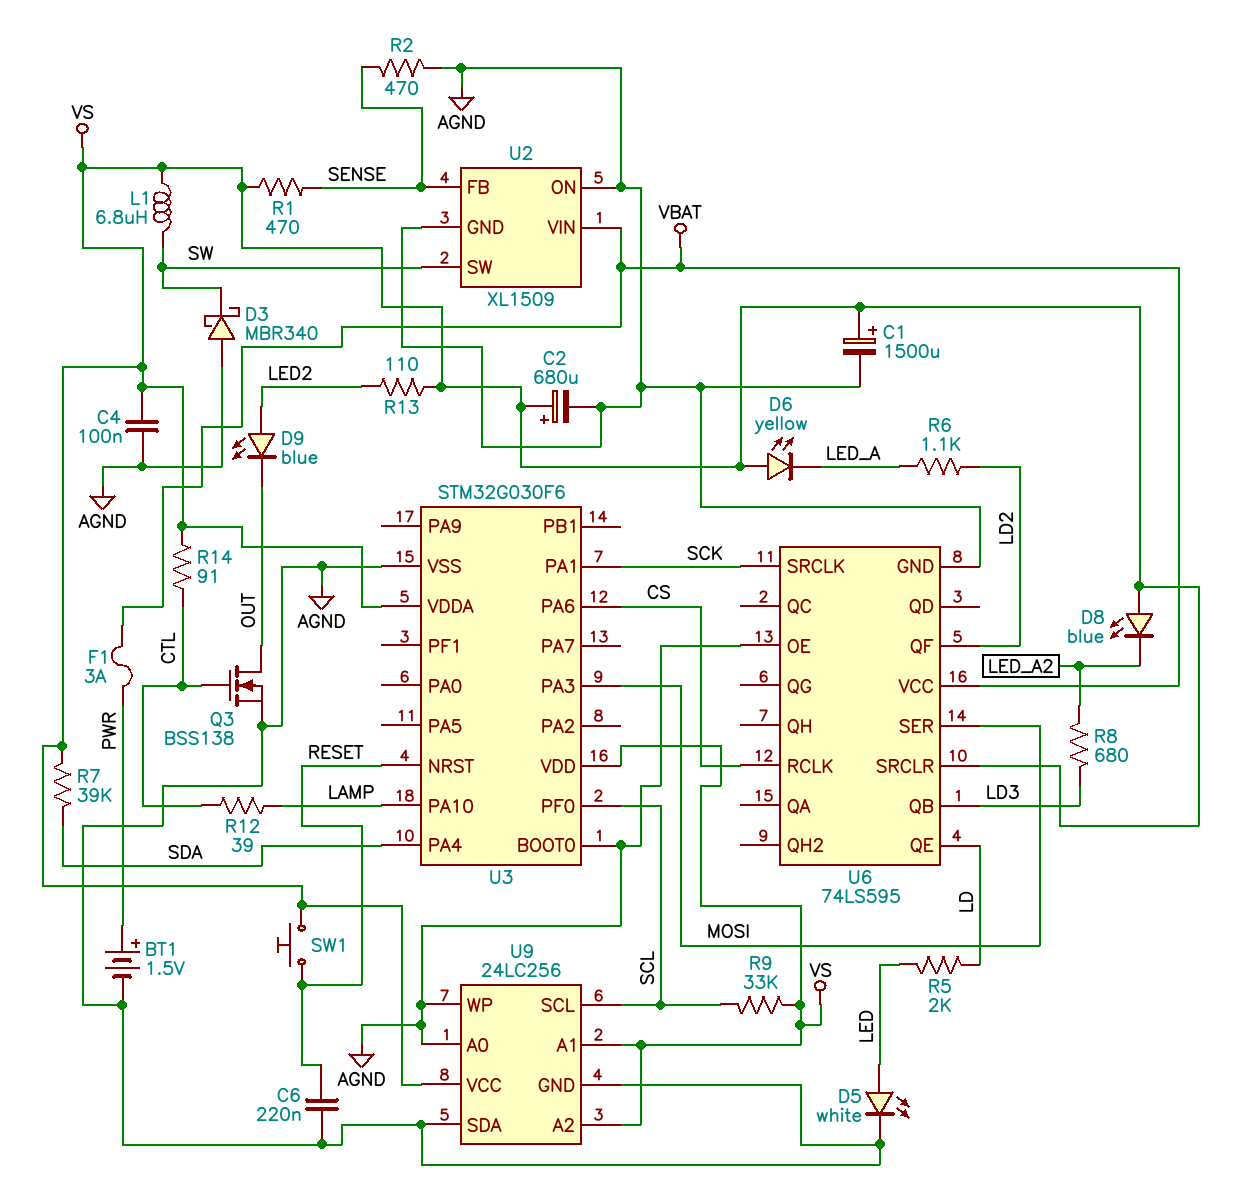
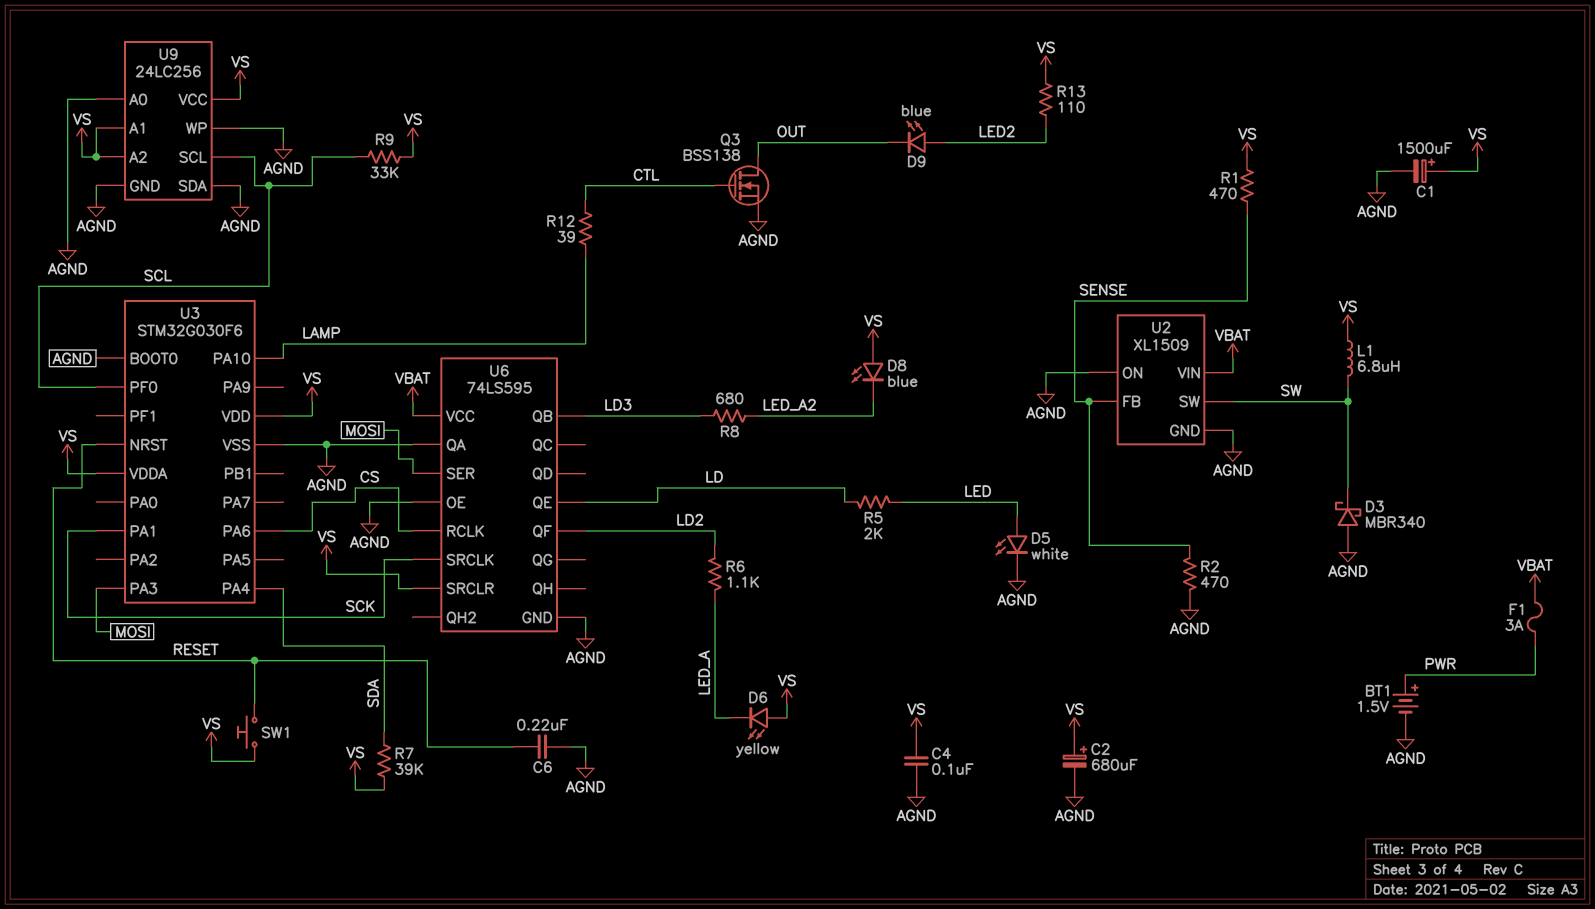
R14: 91 (CTL, VS) -> none
U6 pin QA: none -> AGND

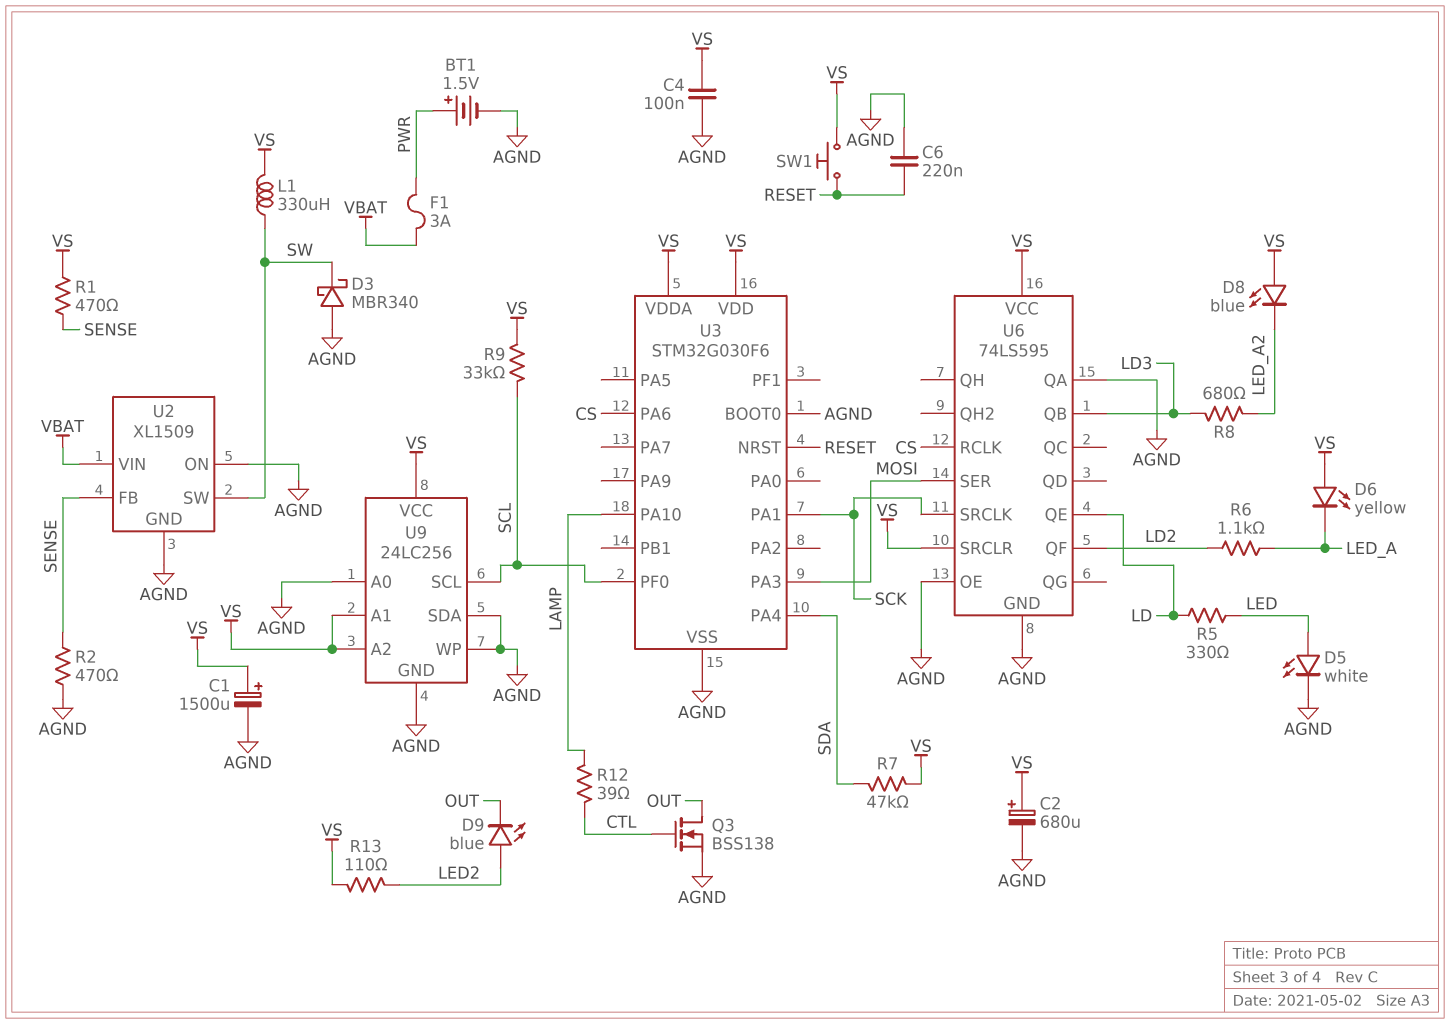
L1: 6.8uH (SW, VS) -> 330uH (SW, VS)
R5: 2k (LD, LED) -> 330 (LD, LED)
R7: 39k (SDA, VS) -> 47k (SDA, VS)
U6 pin VCC: VBAT -> VS

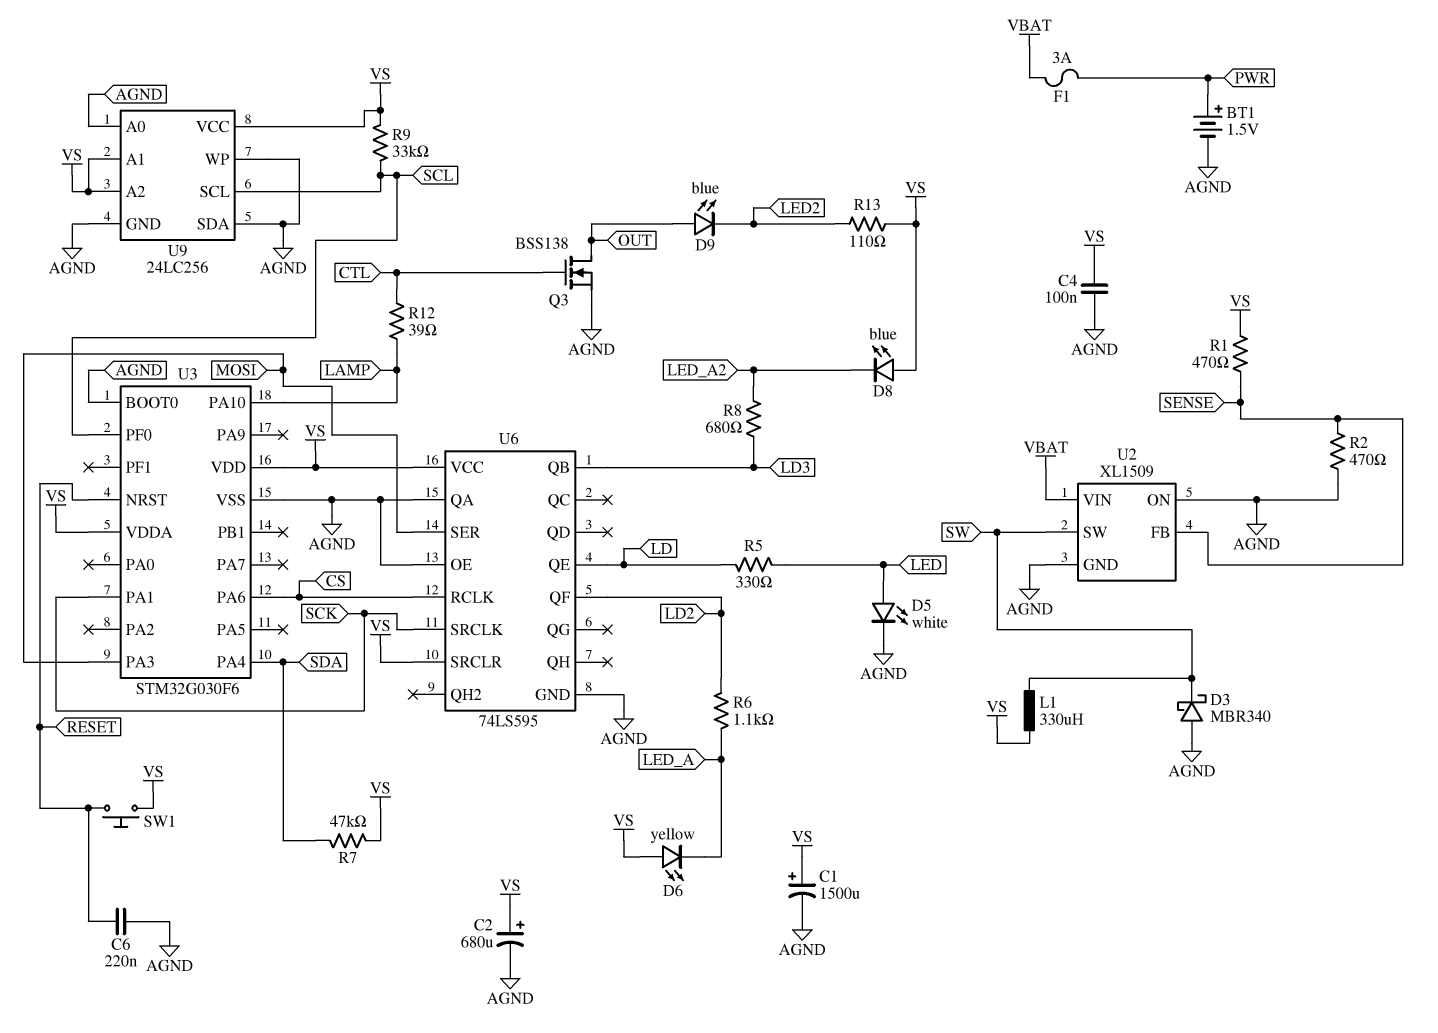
D9: LED blue (A LED2, K OUT) -> LED blue (A OUT, K LED2)

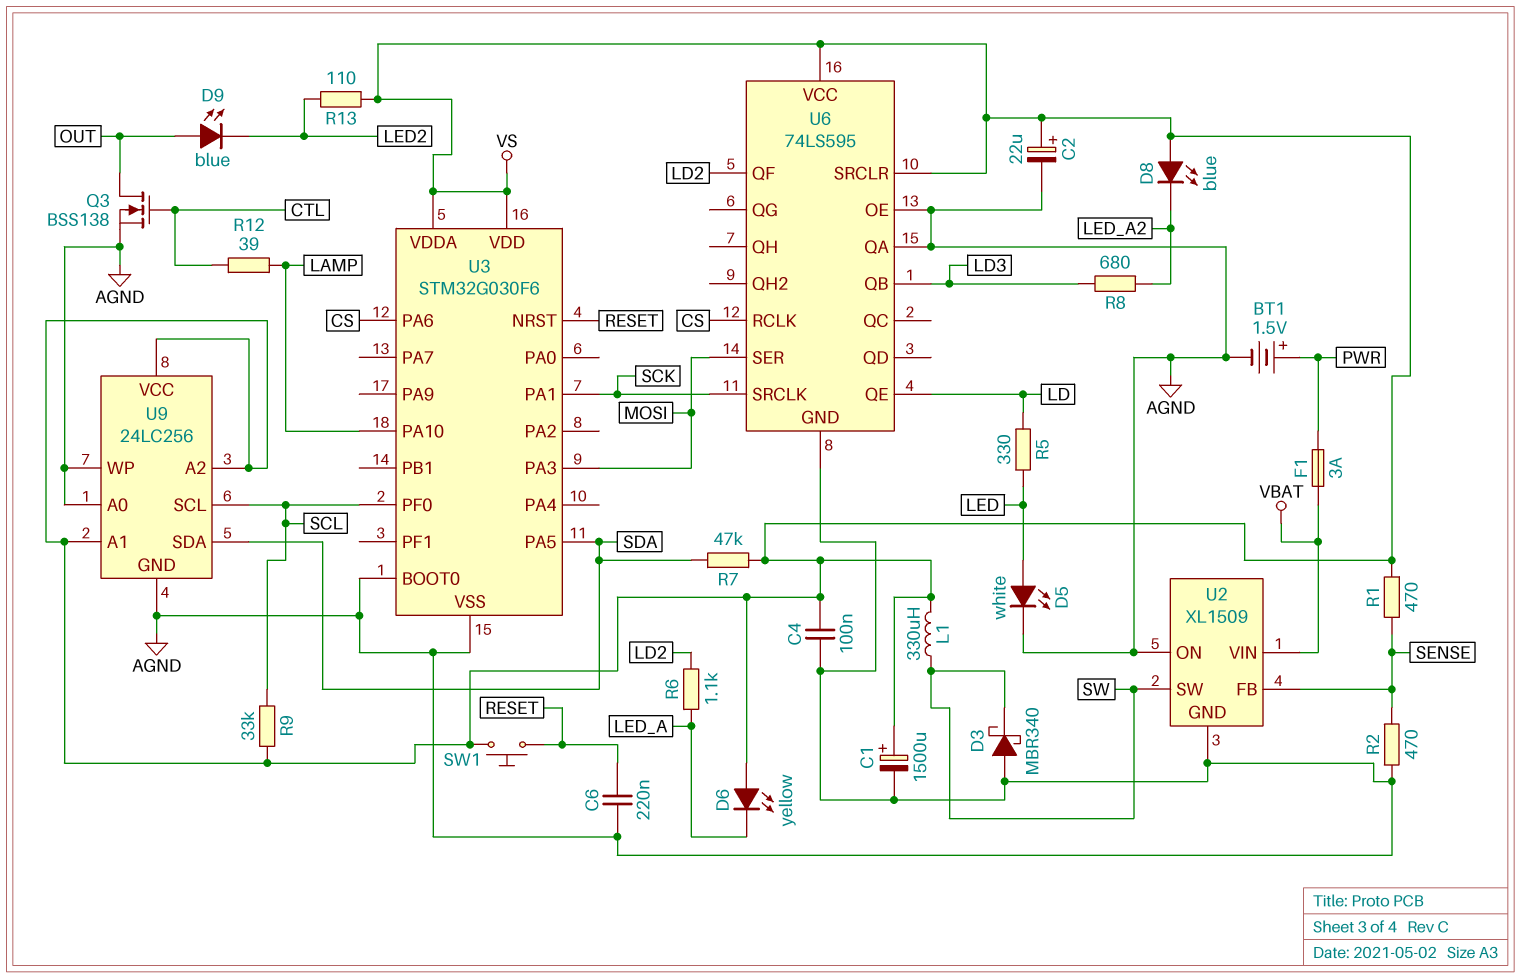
C2: 680uF (plus VS, minus AGND) -> 22uF (plus VS, minus AGND)
U3 pin PA4: SDA -> none
U3 pin PA5: none -> SDA
U9 pin SDA: AGND -> SDA

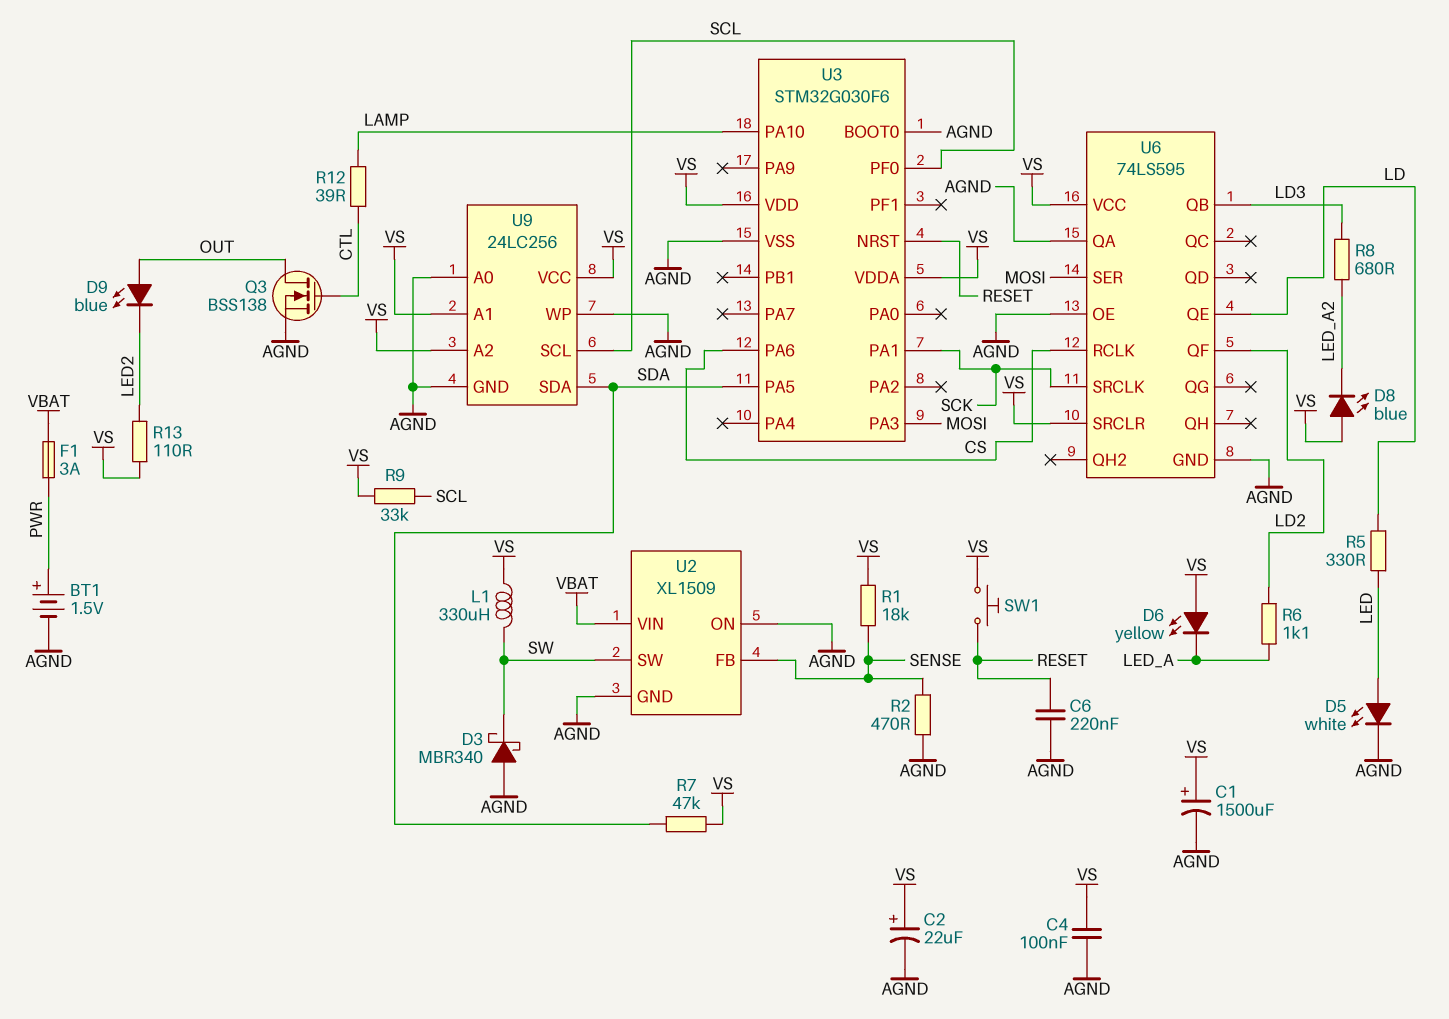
R1: 470 (SENSE, VS) -> 18k (SENSE, VS)

